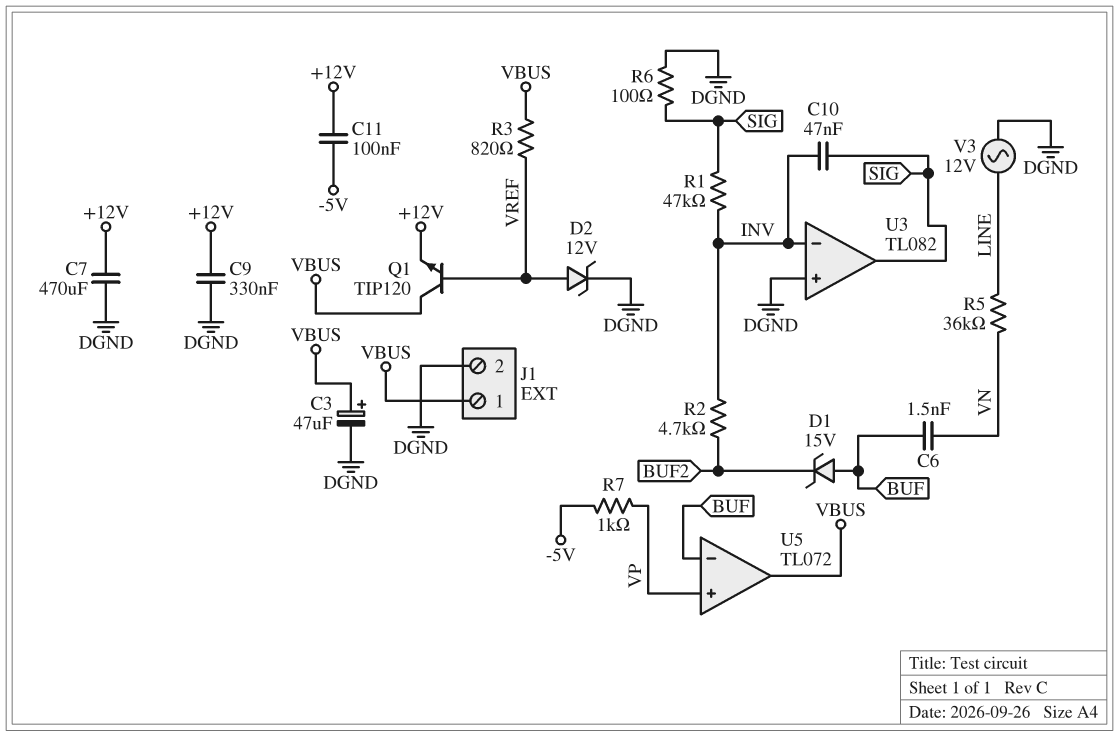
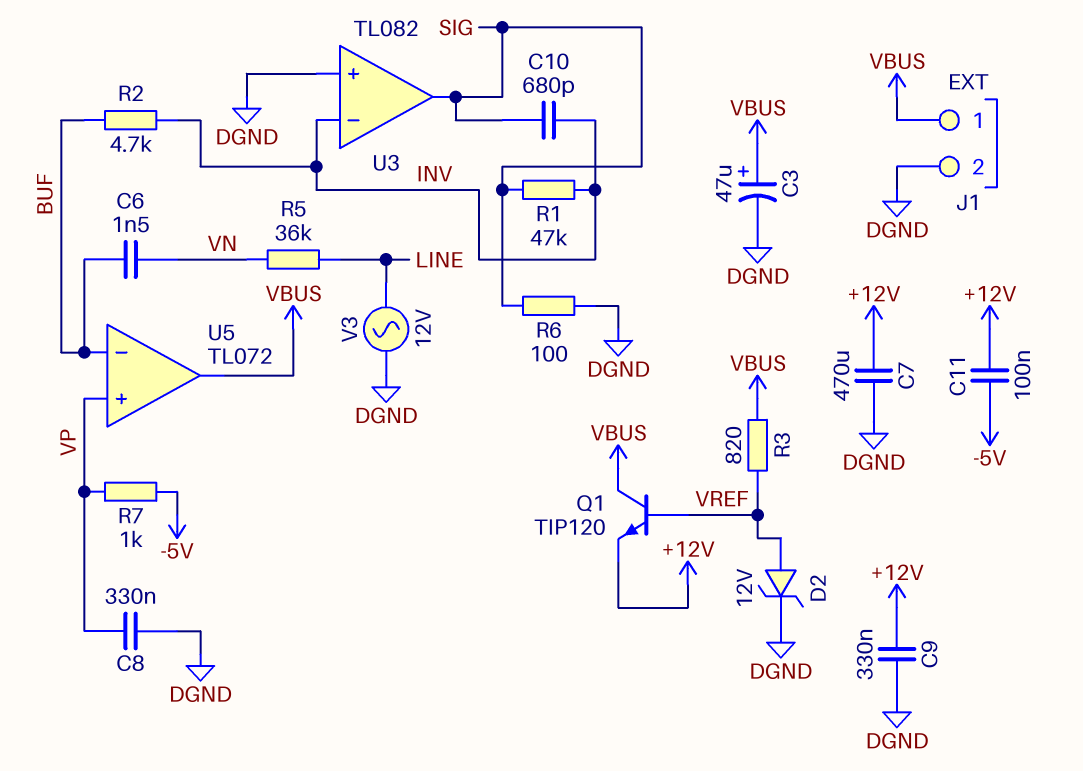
C8: none -> 330nF (DGND, VP)
C10: 47nF (INV, SIG) -> 680pF (INV, SIG)
D1: zener 15V (A BUF, K BUF2) -> none
R2: 4.7k (BUF2, INV) -> 4.7k (BUF, INV)

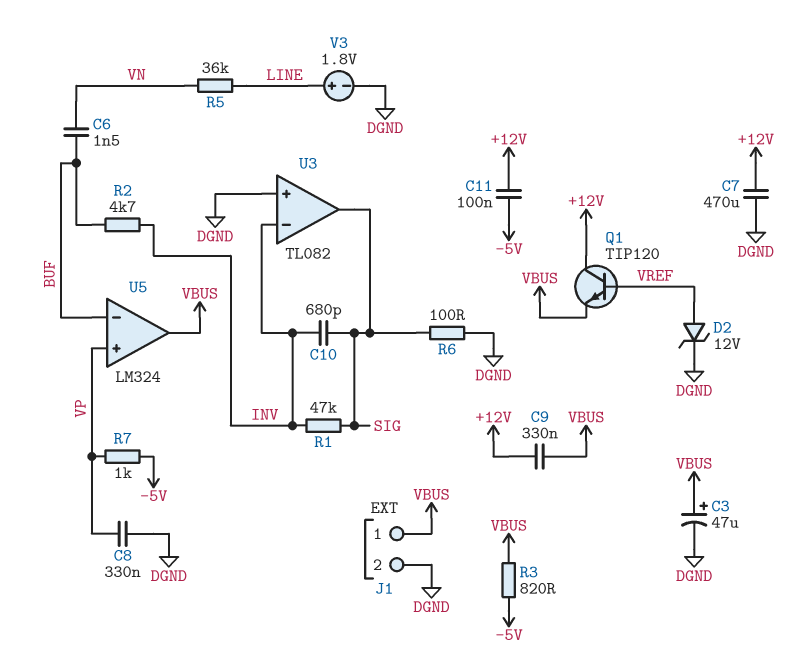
C9: 330nF (+12V, DGND) -> 330nF (+12V, VBUS)
Q1: NPN TIP120 (B VREF, C VBUS, E +12V) -> NPN TIP120 (B VREF, C +12V, E VBUS)
R3: 820 (VBUS, VREF) -> 820 (-5V, VBUS)
U5: TL072 -> LM324
V3: AC 12V (DGND, LINE) -> 1.8V (plus LINE, minus DGND)

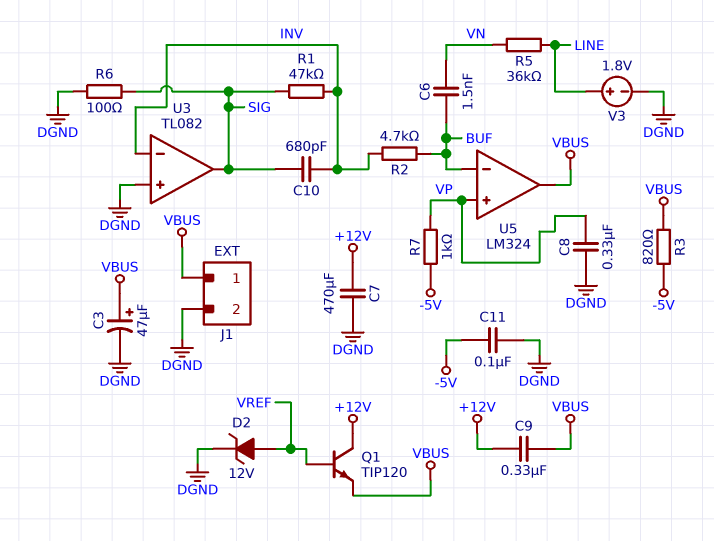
C11: 100nF (+12V, -5V) -> 100nF (-5V, DGND)

